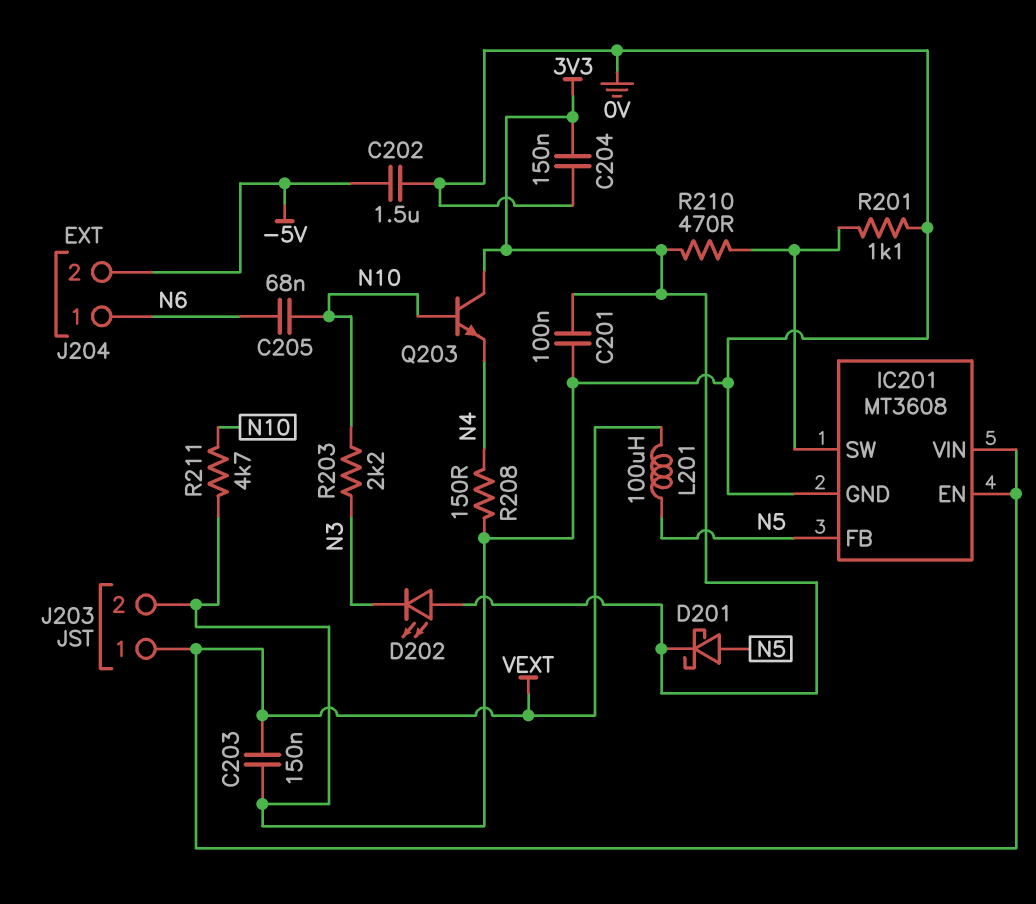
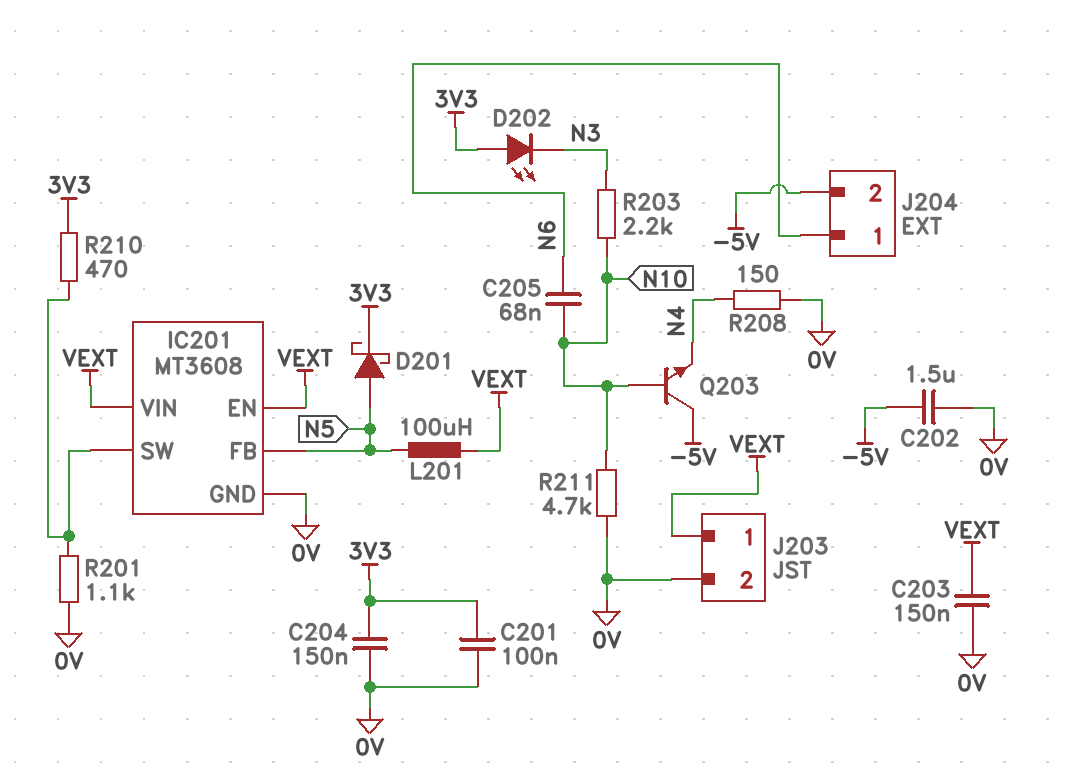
Q203: NPN (B N10, C 3V3, E N4) -> NPN (B N10, C -5V, E N4)

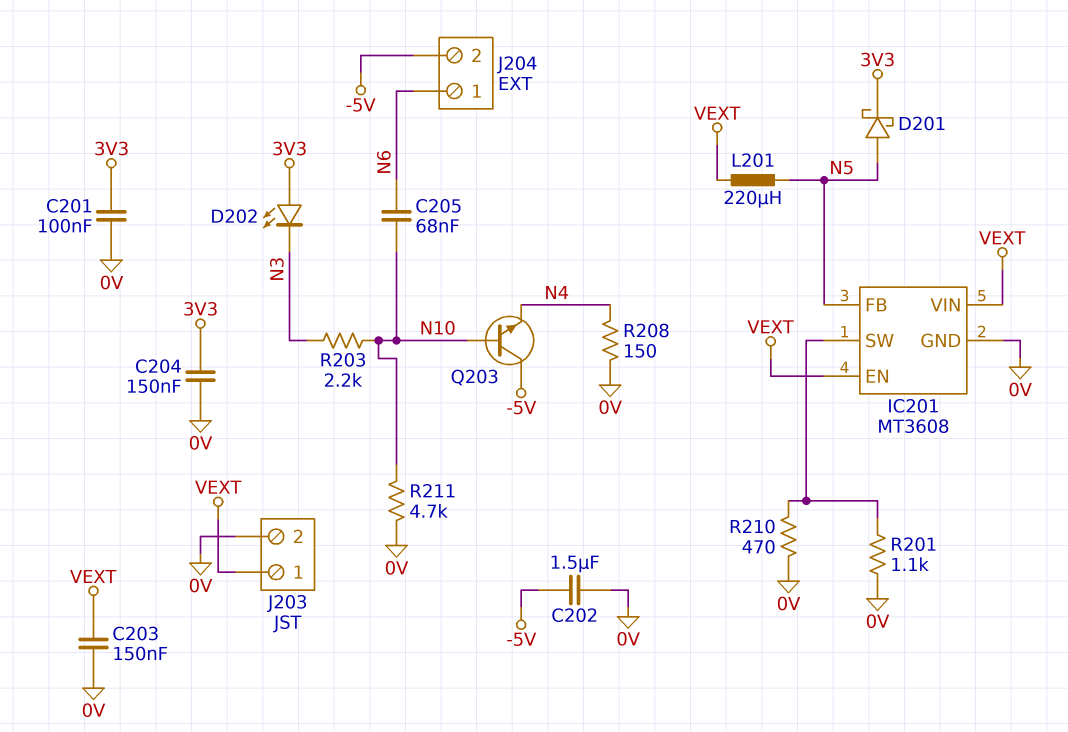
L201: 100uH (N5, VEXT) -> 220uH (N5, VEXT)
R210: 470 (3V3, IC201/SW) -> 470 (0V, IC201/SW)

